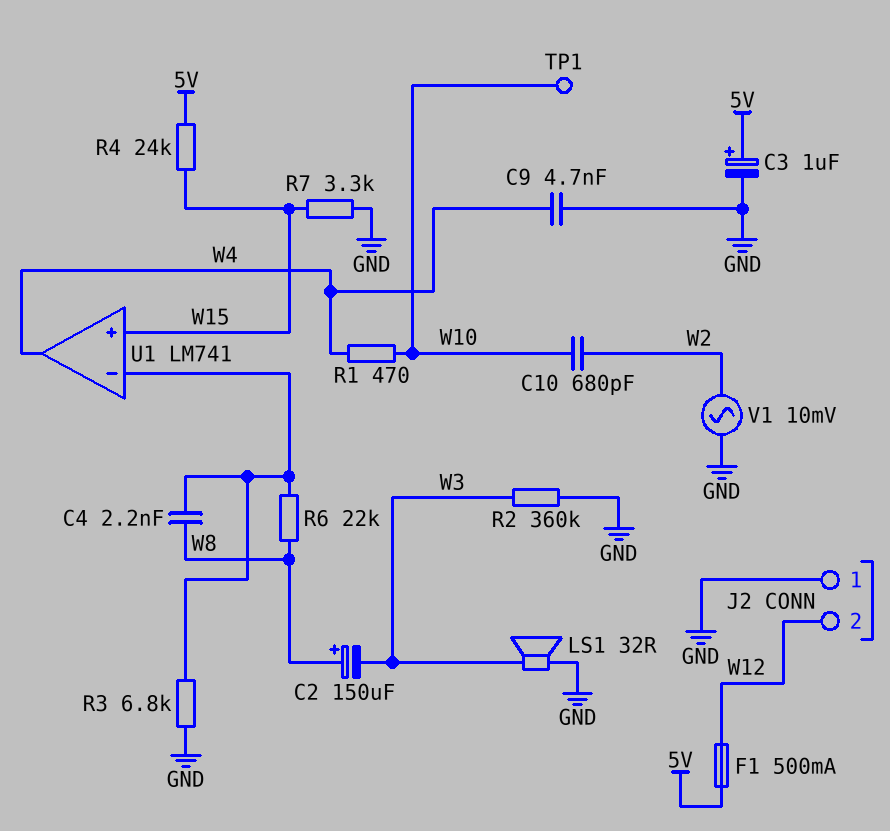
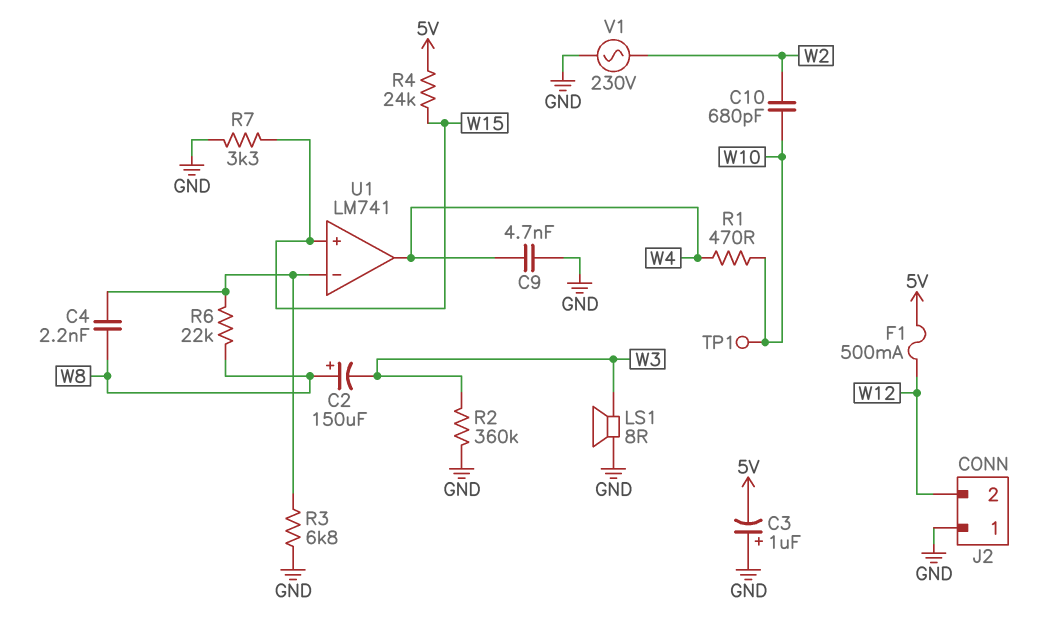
C3: 1uF (plus 5V, minus GND) -> 1uF (plus GND, minus 5V)
LS1: speaker 32R (GND, W3) -> speaker 8R (GND, W3)
V1: AC 10mV (GND, W2) -> AC 230V (GND, W2)

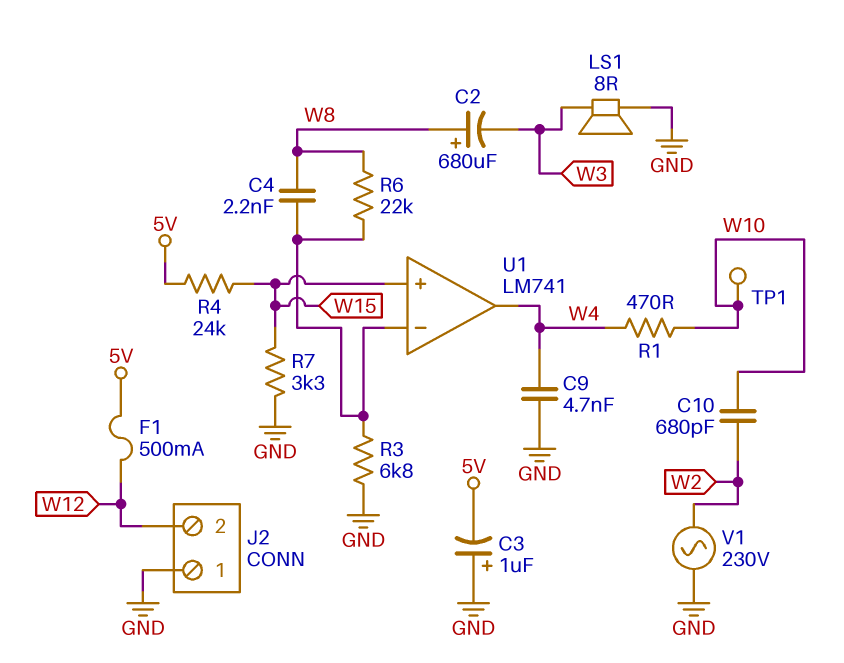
C2: 150uF (plus W8, minus W3) -> 680uF (plus W8, minus W3)
R2: 360k (GND, W3) -> none

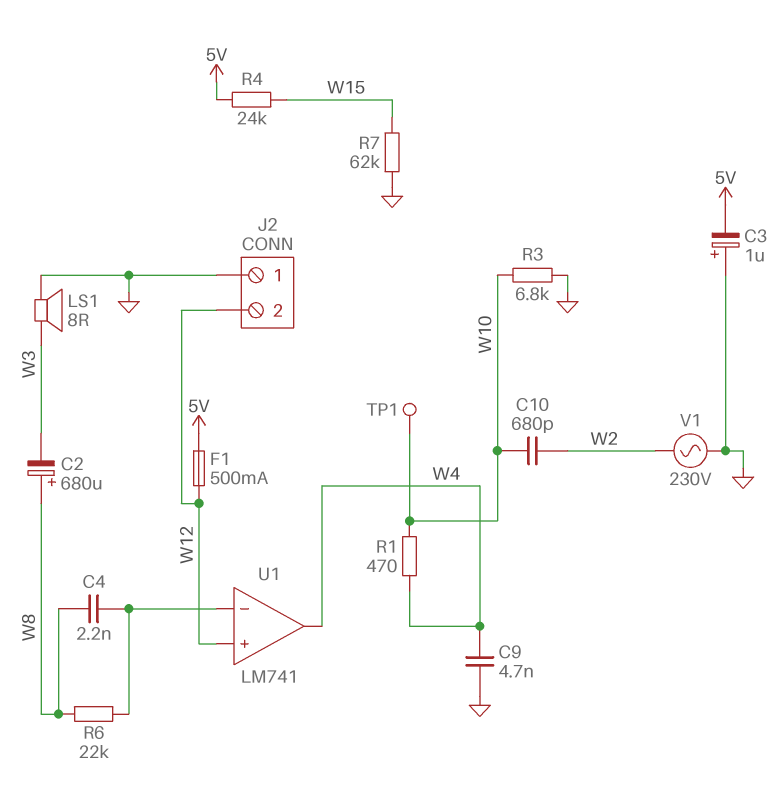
R3: 6.8k (GND, U1/in-) -> 6.8k (GND, W10)
R7: 3.3k (GND, W15) -> 62k (GND, W15)
U1 pin in+: W15 -> W12

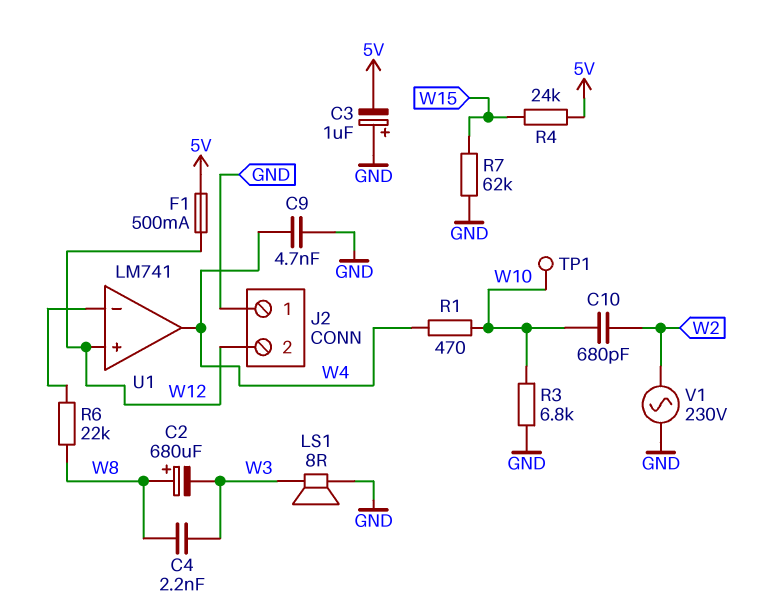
C4: 2.2nF (U1/in-, W8) -> 2.2nF (W3, W8)

